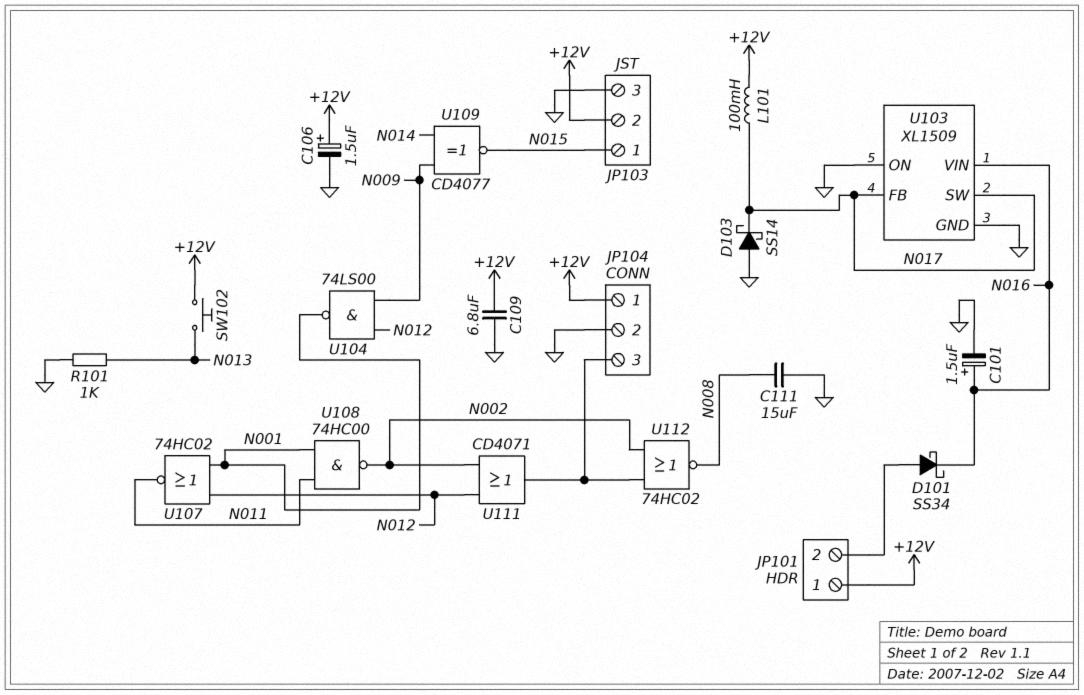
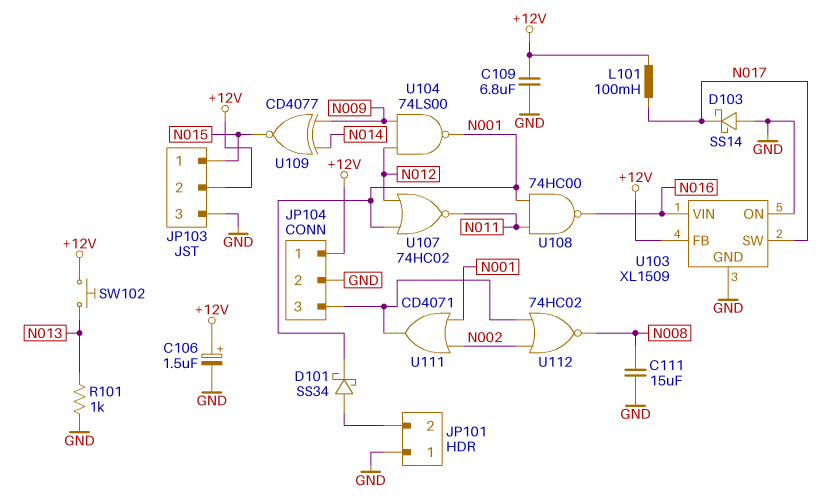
C101: 1.5uF (plus N016, minus GND) -> none
D101: schottky SS34 (A JP101/2, K N016) -> schottky SS34 (A JP101/2, K N001)
JP101 pin 1: +12V -> GND
U103 pin FB: N017 -> +12V
U108: NAND 74HC00 (in N001, in N011, out N002) -> NAND 74HC00 (in N001, in N011, out N016)
U111: OR CD4071 (in N002, in N012, out JP104/3) -> OR CD4071 (in N001, in N002, out JP104/3)

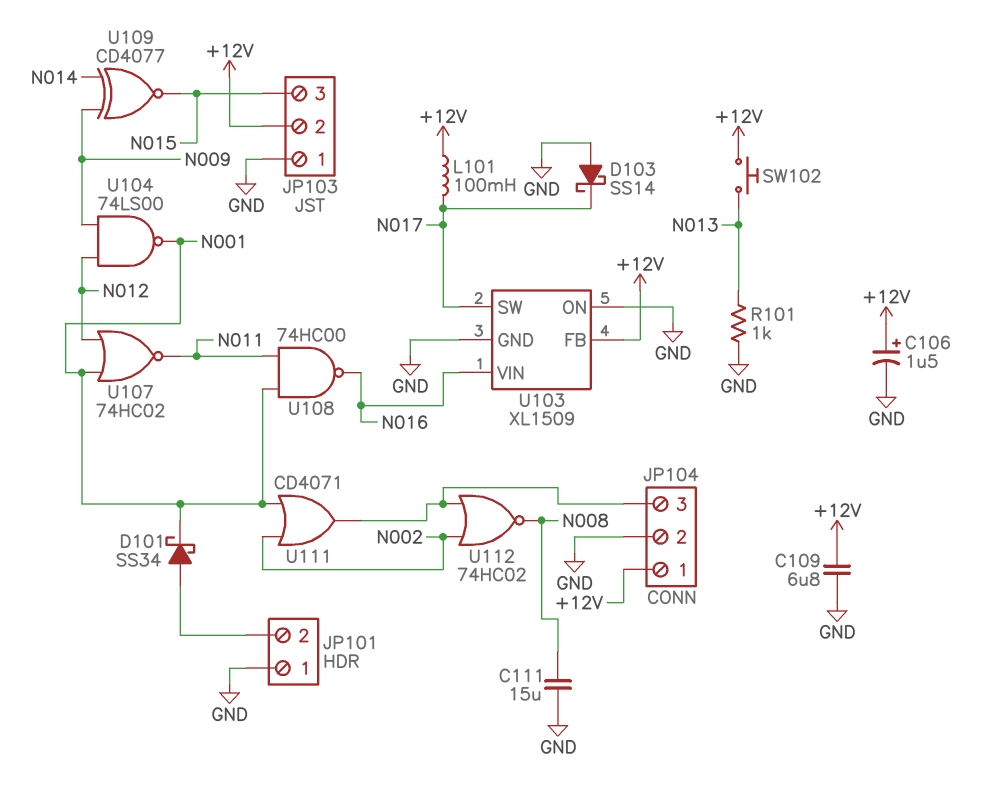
JP103 pin 1: N015 -> GND
JP103 pin 3: GND -> N015

